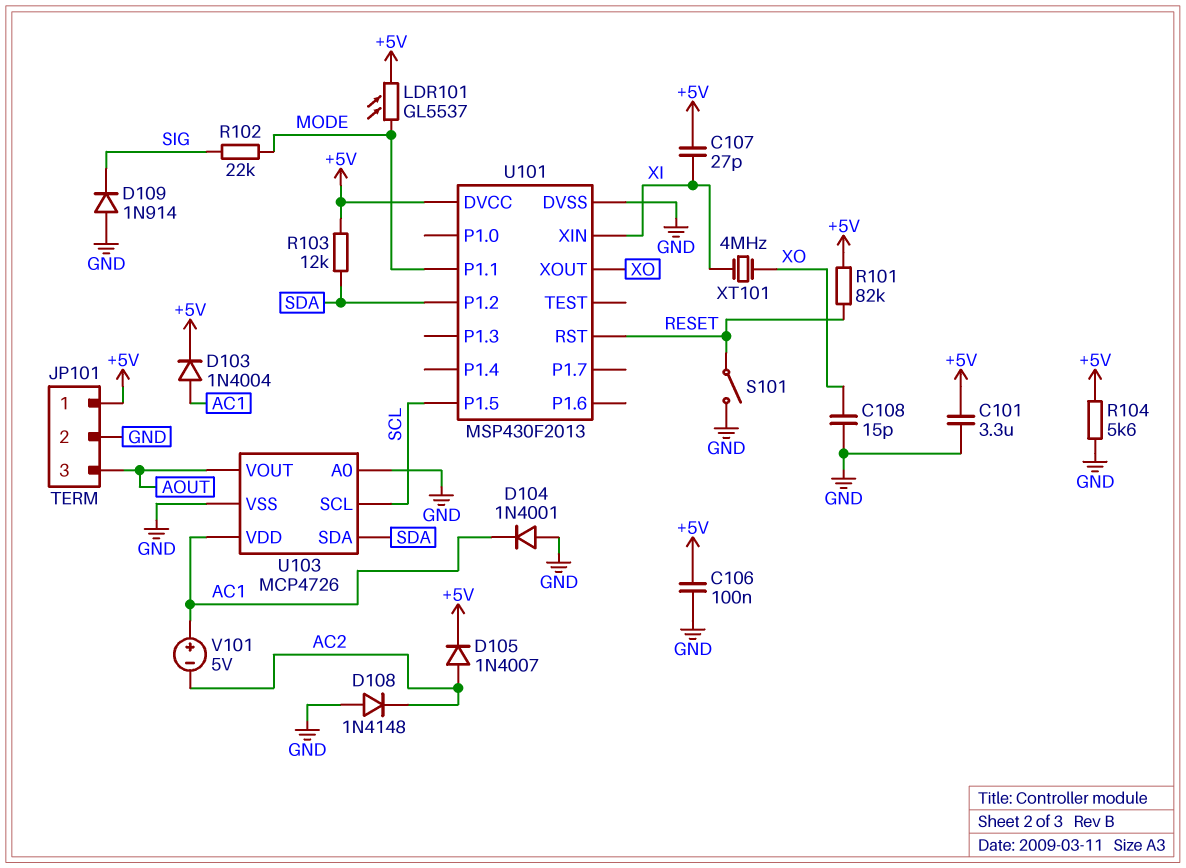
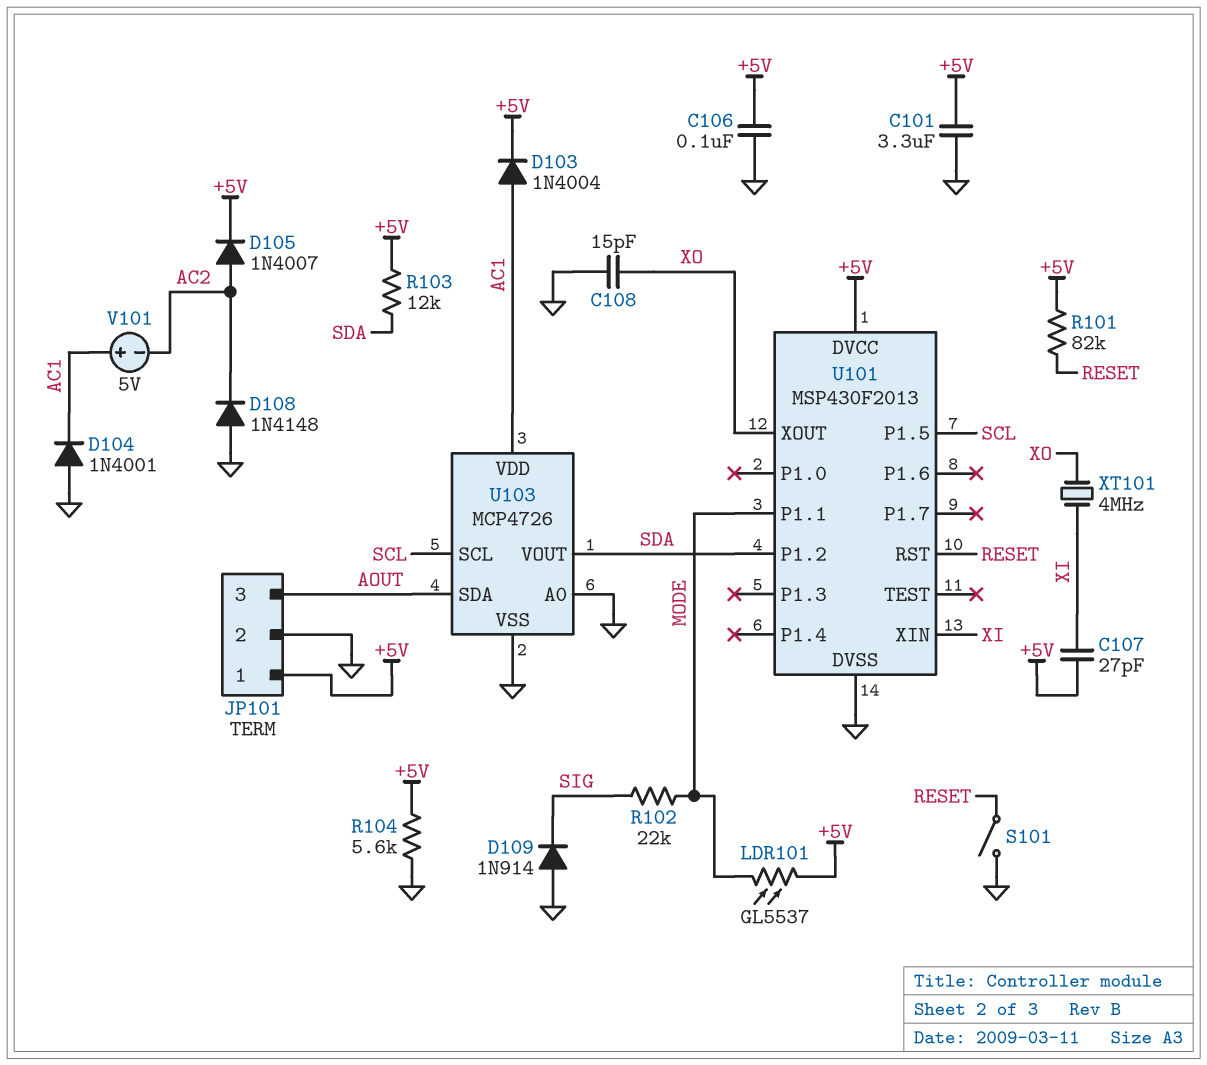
U103 pin SDA: SDA -> AOUT
U103 pin VOUT: AOUT -> SDA

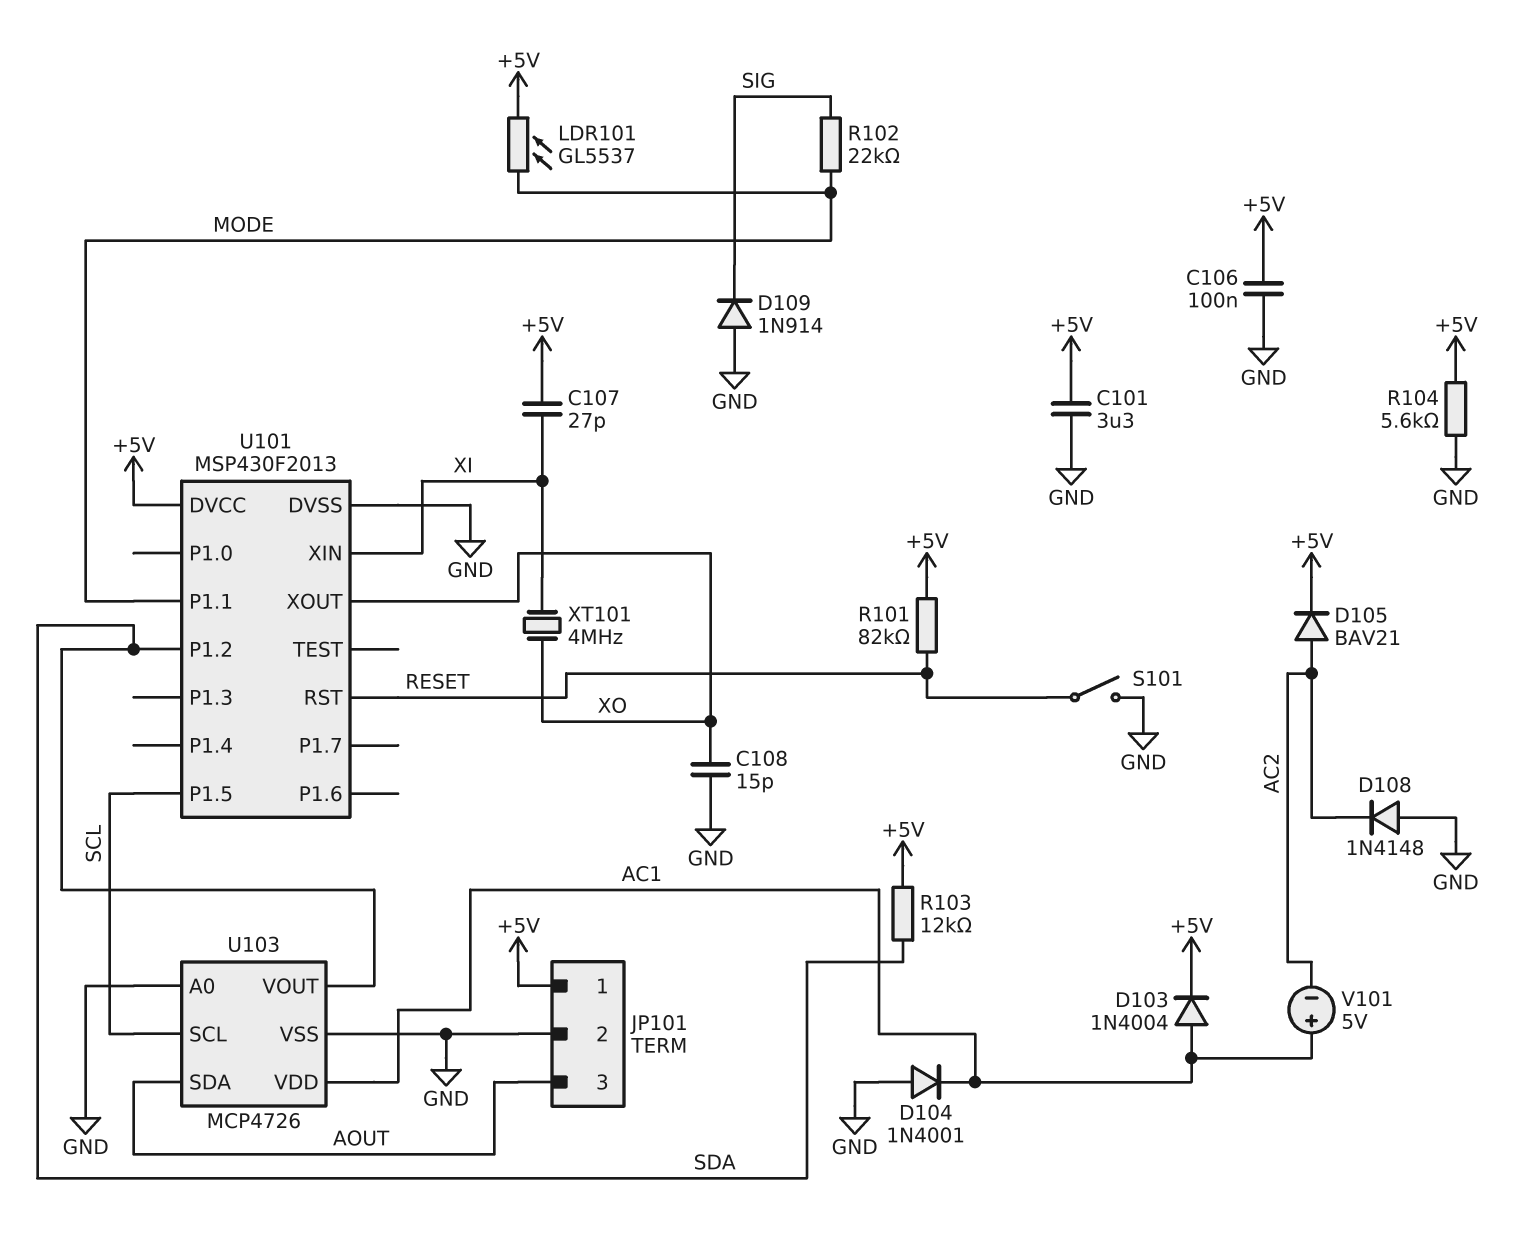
D105: diode 1N4007 (A AC2, K +5V) -> diode BAV21 (A AC2, K +5V)

